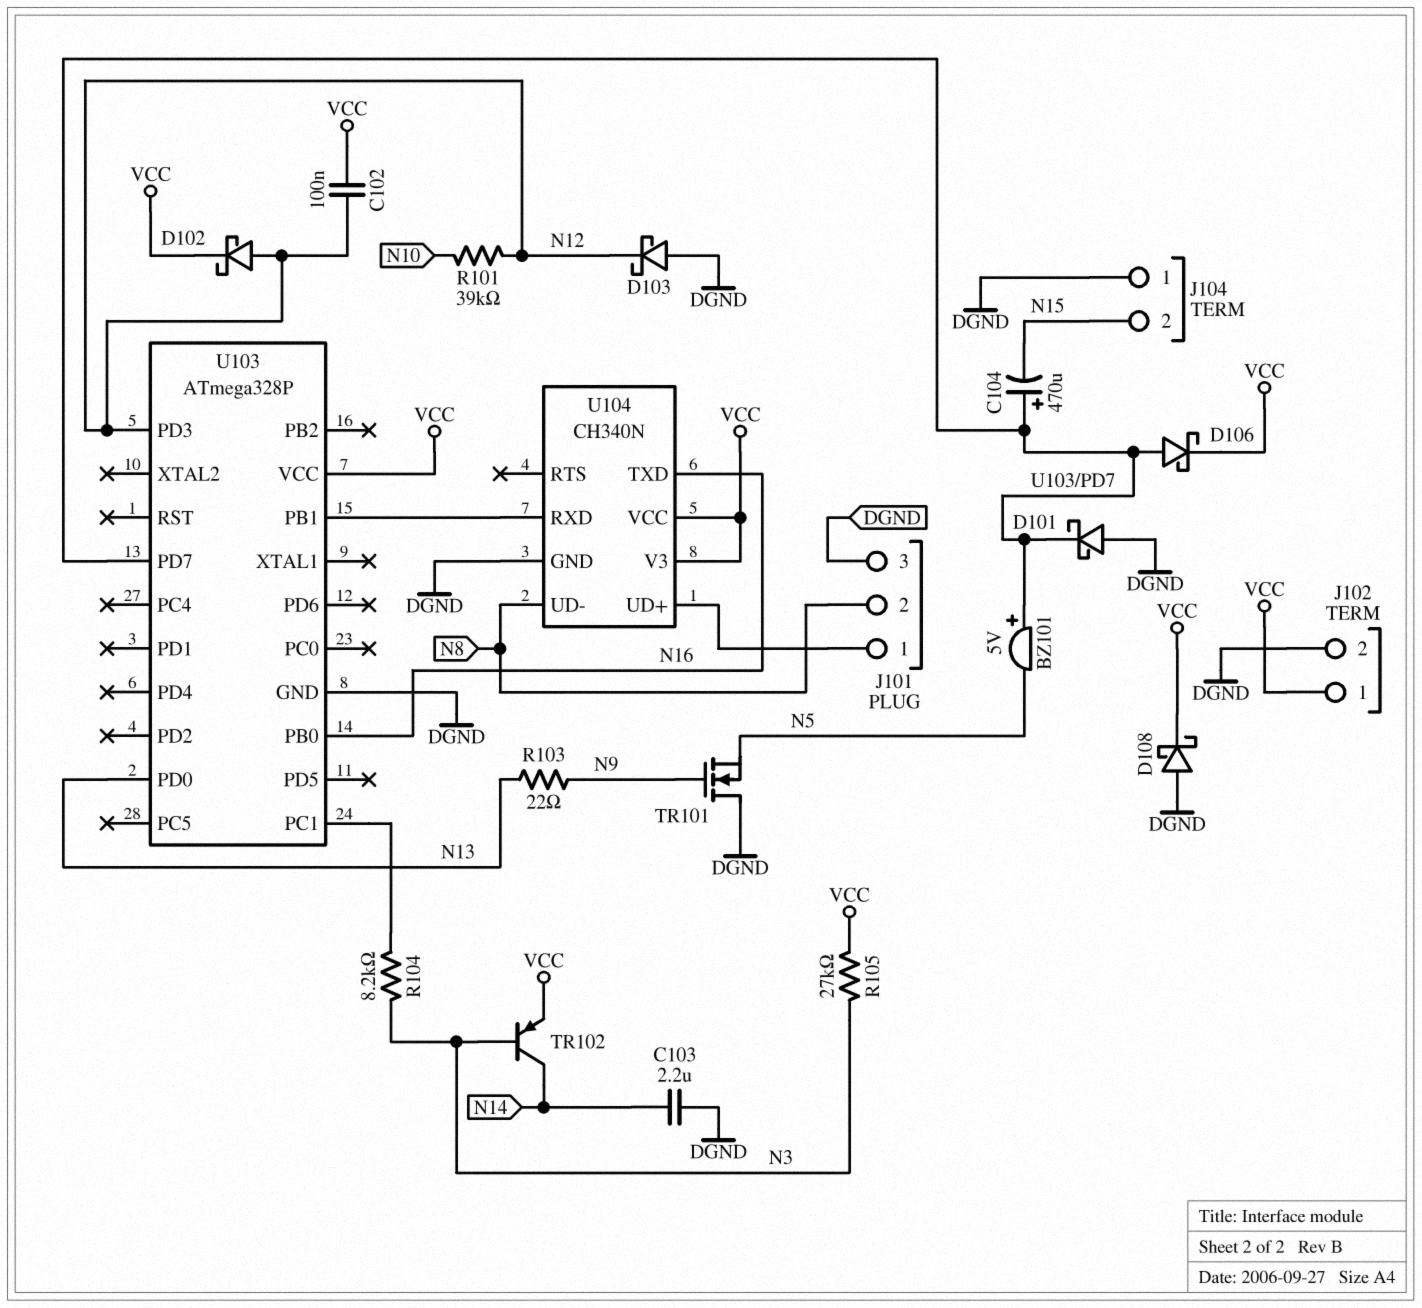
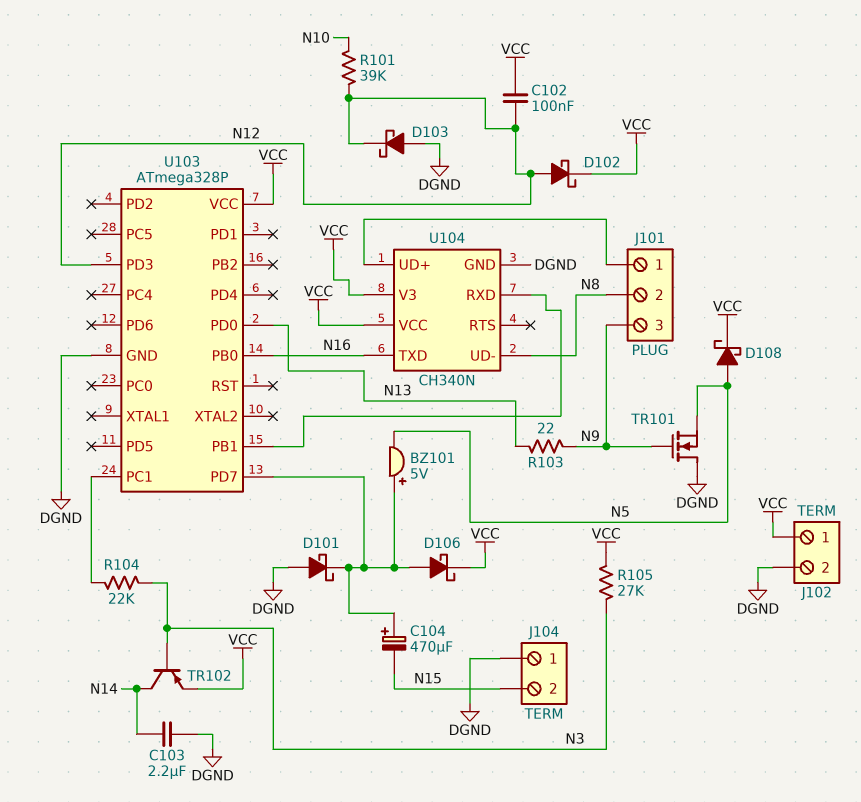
D108: schottky (A DGND, K VCC) -> schottky (A N5, K VCC)
J101 pin 3: DGND -> N9
R104: 8.2k (N3, U103/PC1) -> 22k (N3, U103/PC1)

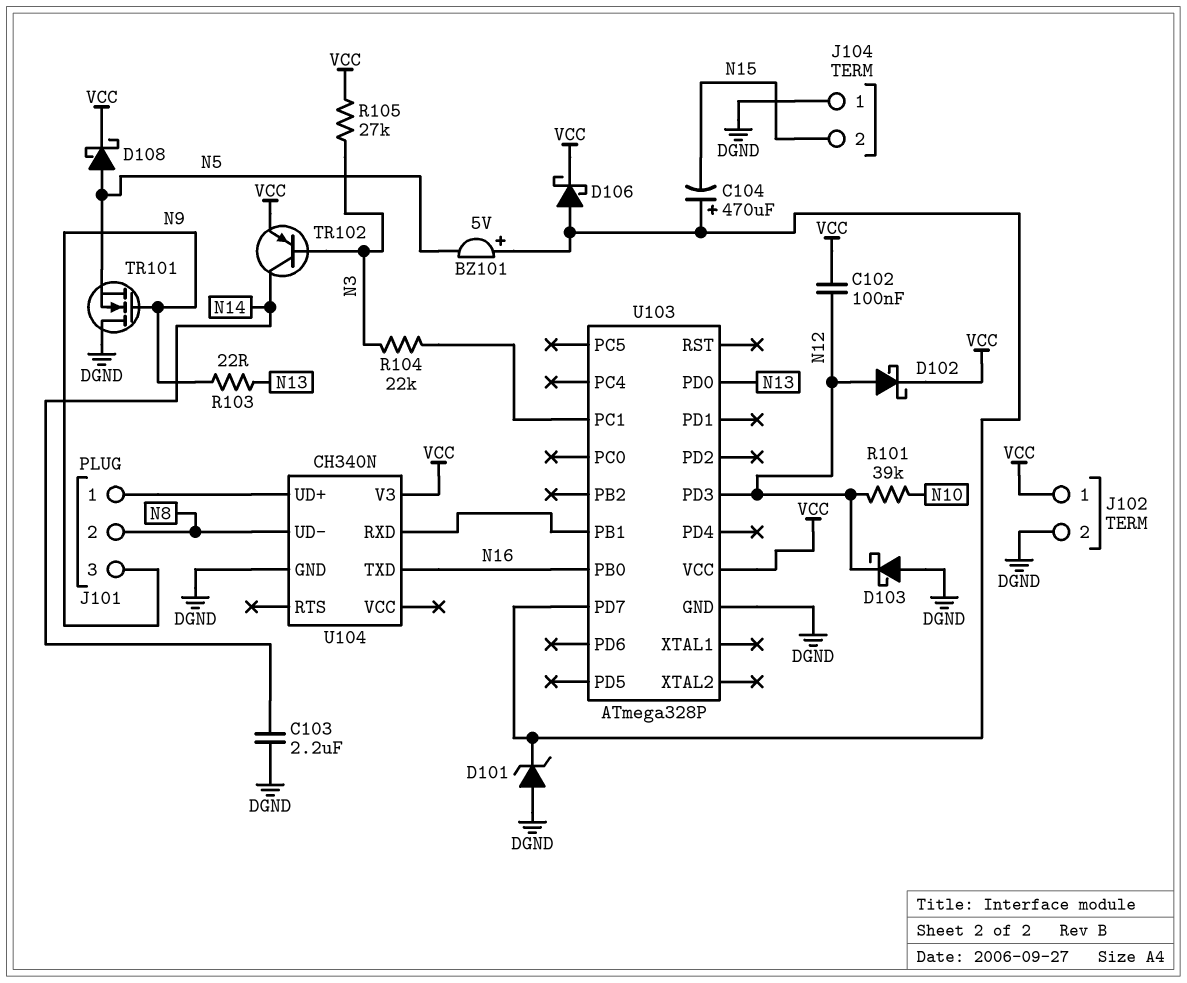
D101: schottky (A DGND, K U103/PD7) -> zener (A DGND, K U103/PD7)
U104 pin VCC: VCC -> none

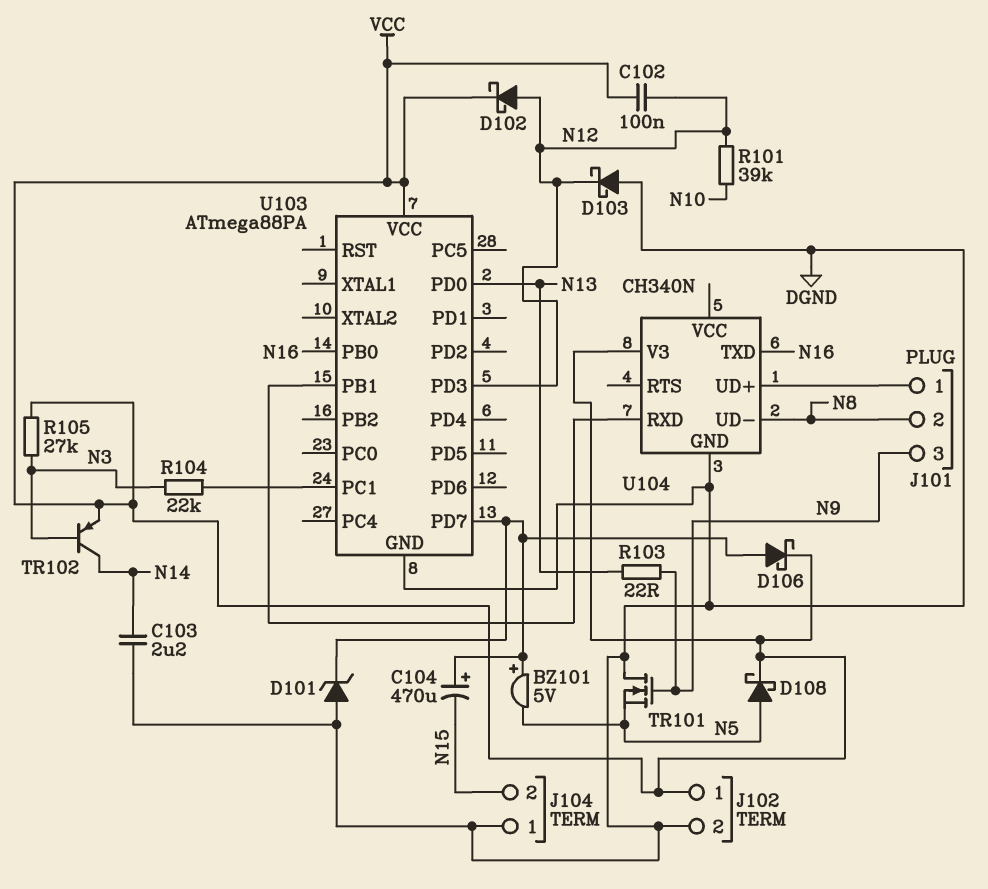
U103: ATmega328P -> ATmega88PA

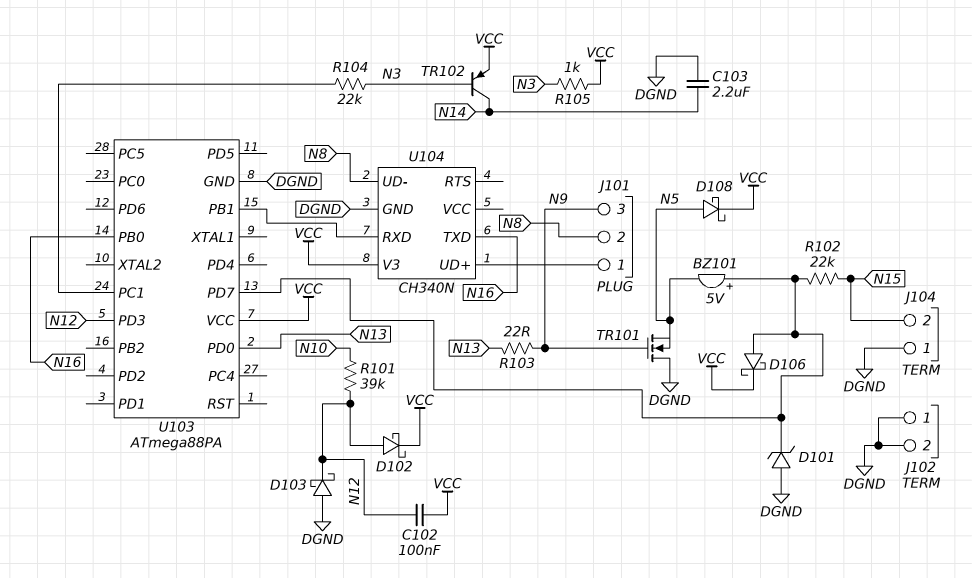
C104: 470uF (plus U103/PD7, minus N15) -> none
J102 pin 1: VCC -> DGND
R102: none -> 22k (N15, U103/PD7)
R105: 27k (N3, VCC) -> 1k (N3, VCC)

